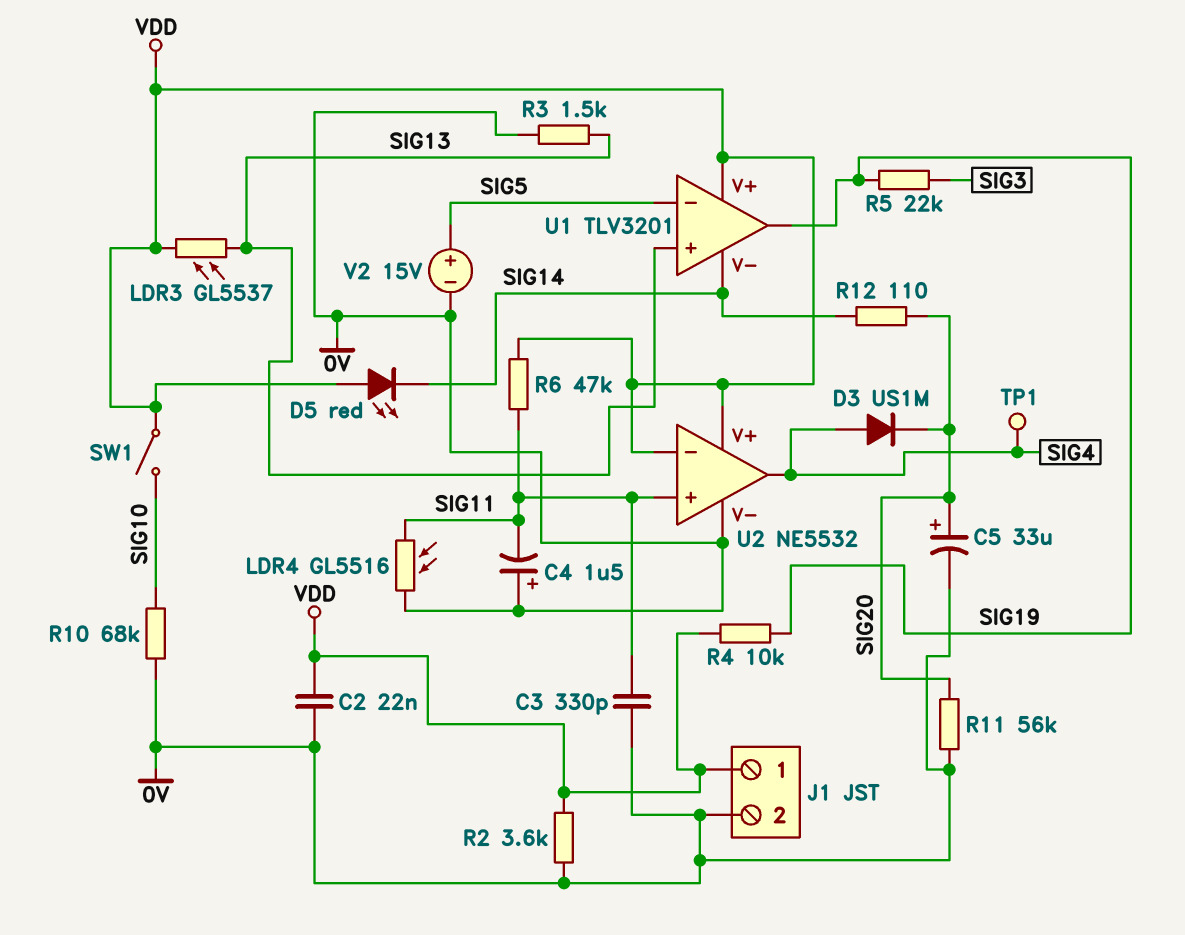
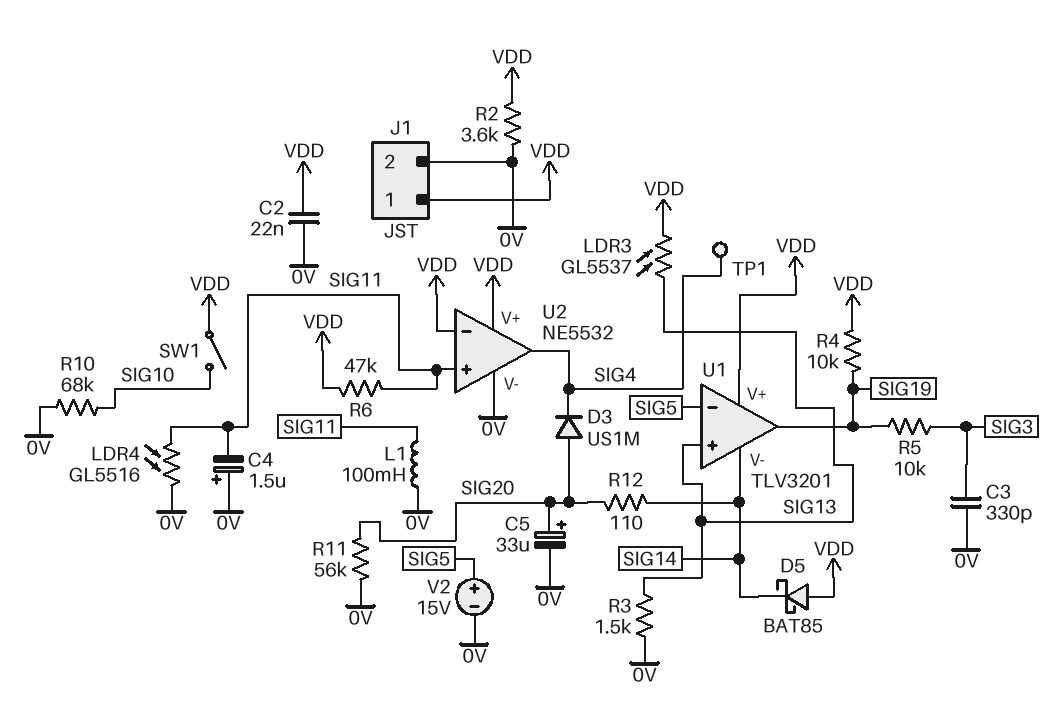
C3: 330pF (0V, SIG11) -> 330pF (0V, SIG3)
D3: diode US1M (A SIG4, K SIG20) -> diode US1M (A SIG20, K SIG4)
D5: LED red (A VDD, K SIG14) -> schottky BAT85 (A VDD, K SIG14)
L1: none -> 100mH (0V, SIG11)
R5: 22k (SIG3, SIG19) -> 10k (SIG3, SIG19)

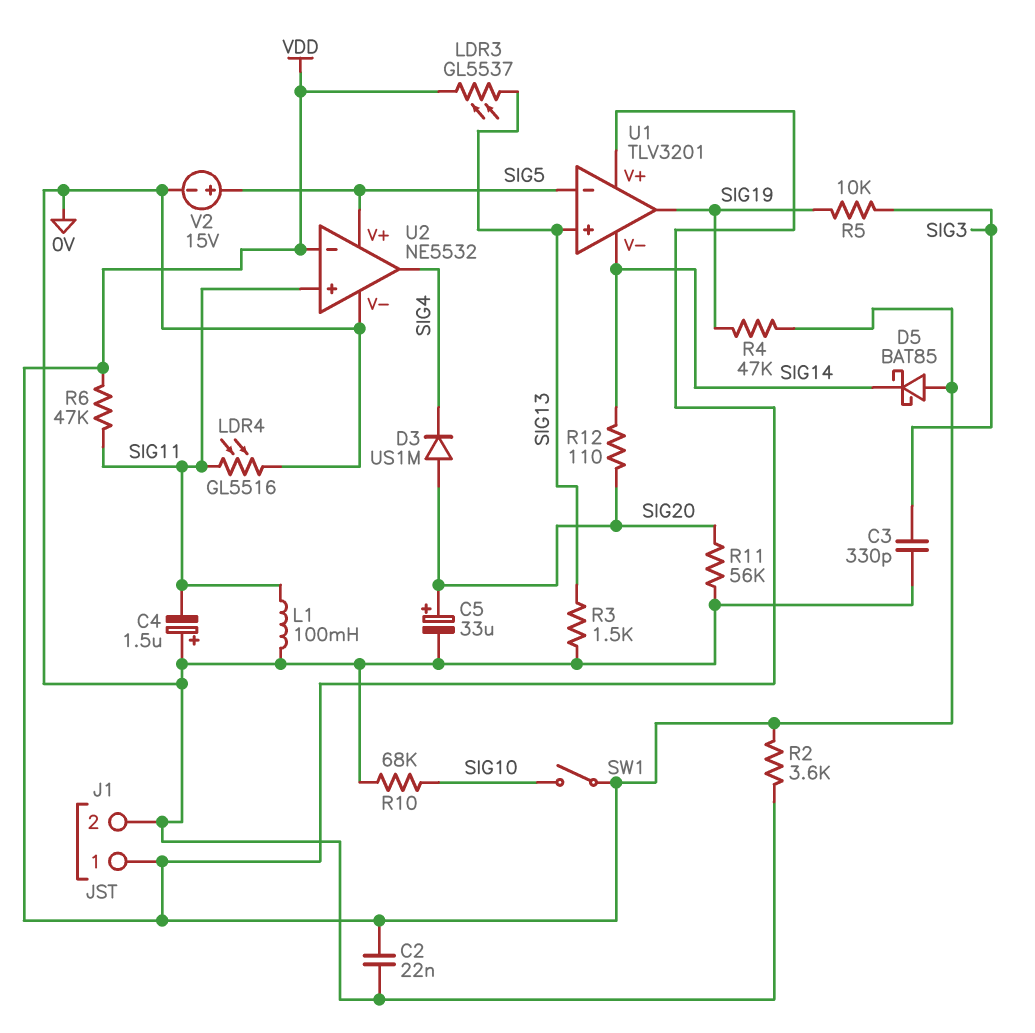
R4: 10k (SIG19, VDD) -> 47k (SIG19, VDD)
TP1: test point (SIG4) -> none
U2 pin V+: VDD -> SIG5

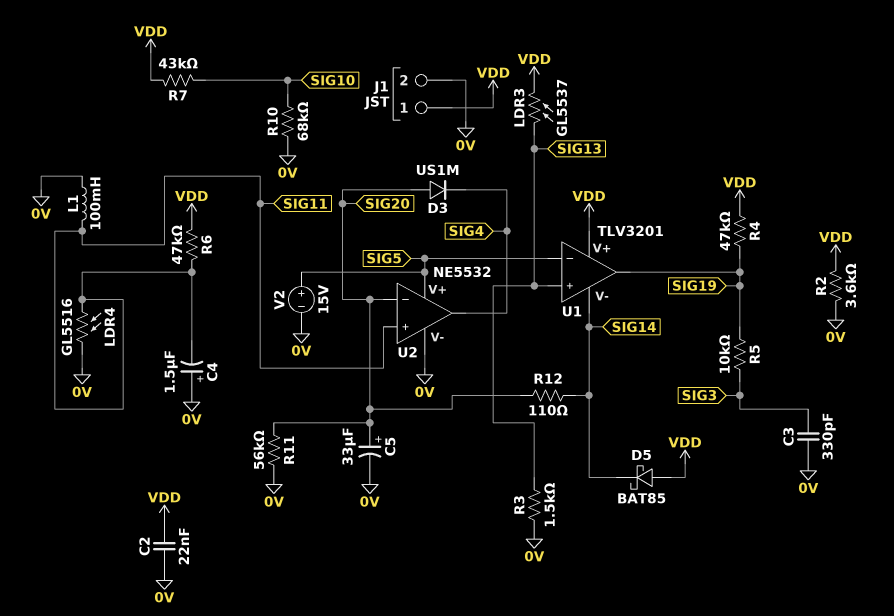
R7: none -> 43k (SIG10, VDD)
SW1: switch (SIG10, VDD) -> none
U2 pin in-: VDD -> SIG20

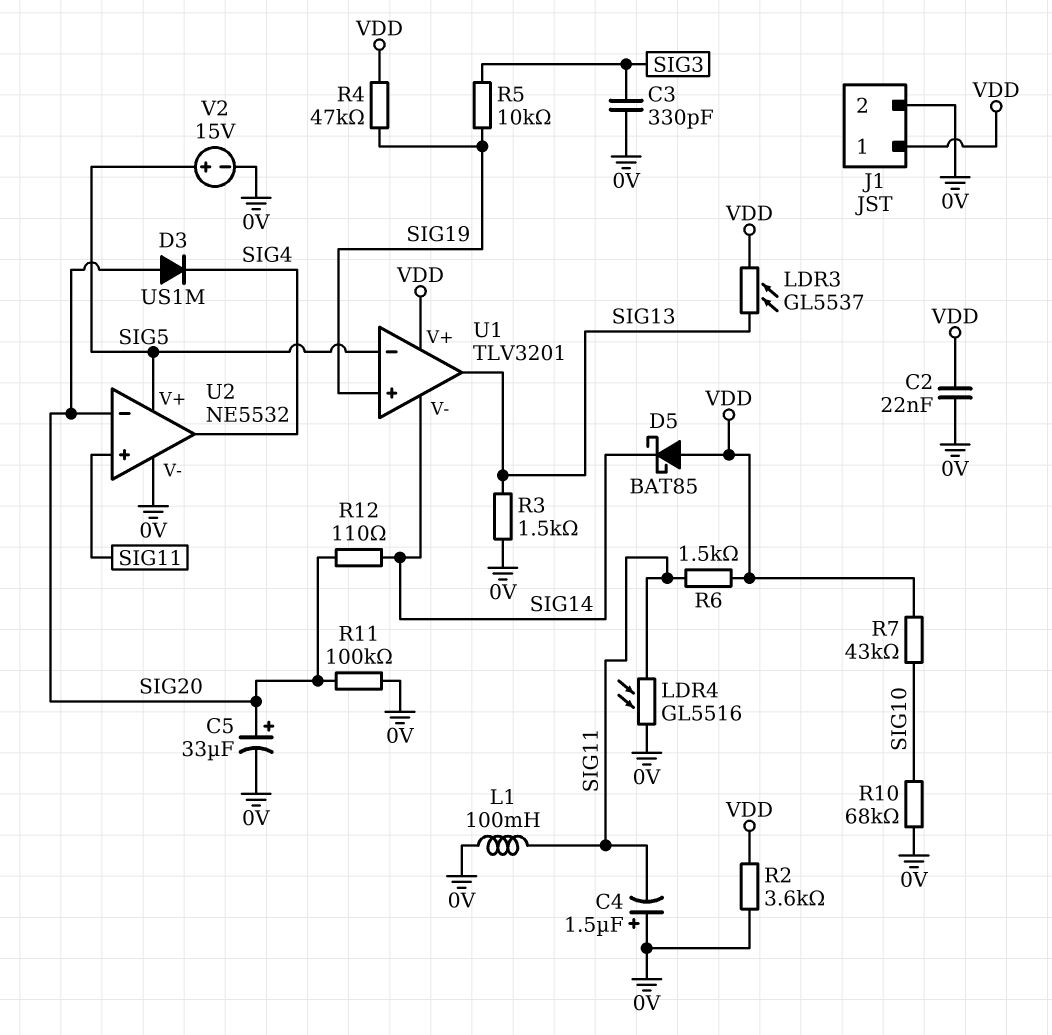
R6: 47k (SIG11, VDD) -> 1.5k (SIG11, VDD)
R11: 56k (0V, SIG20) -> 100k (0V, SIG20)
U1 pin in+: SIG13 -> SIG19
U1 pin out: SIG19 -> SIG13

